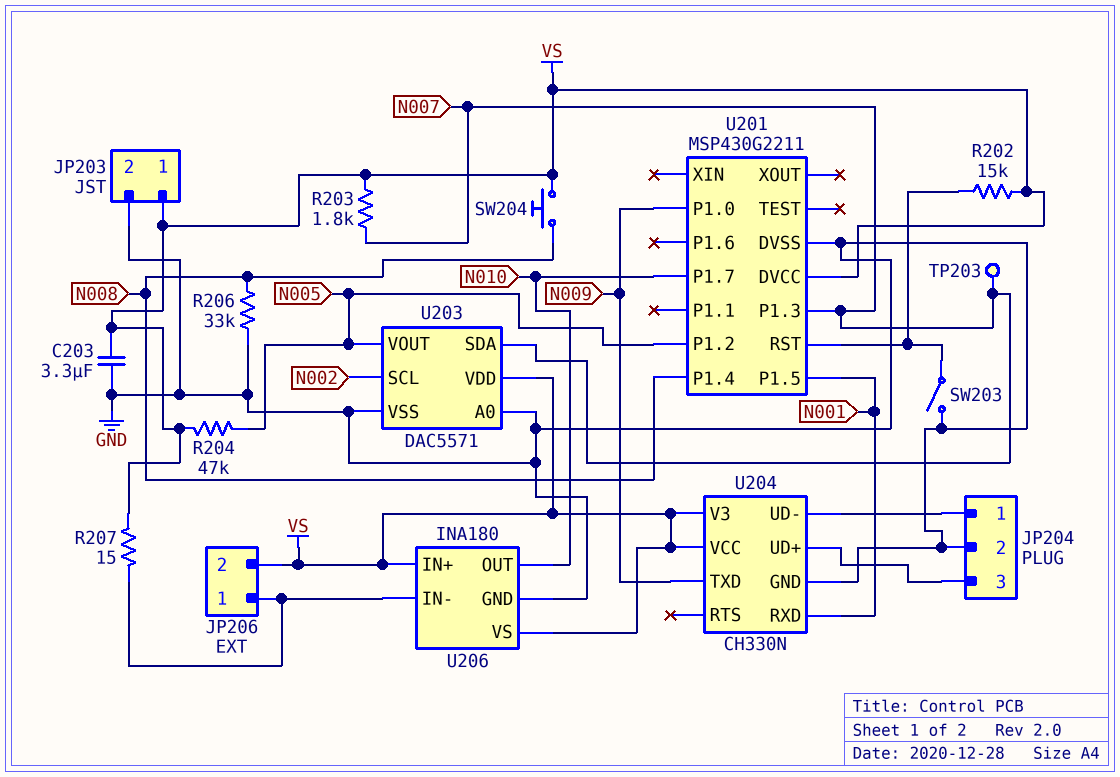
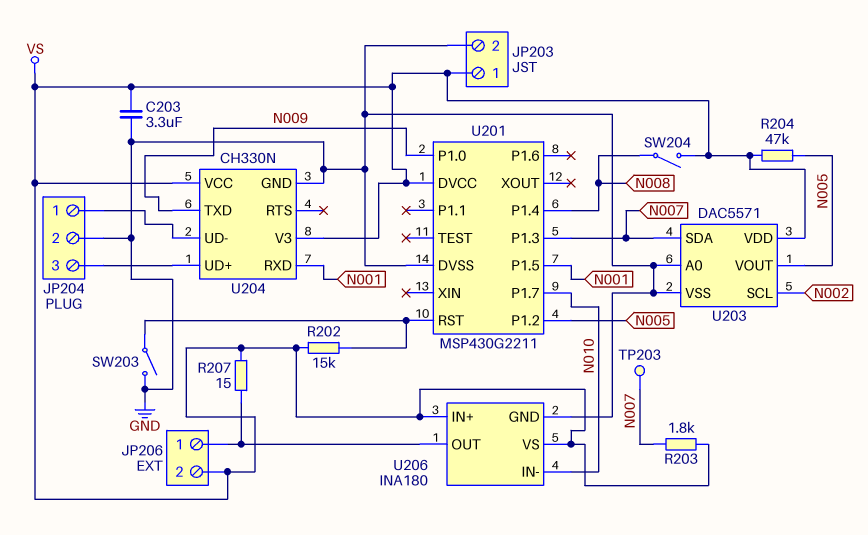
R206: 33k (GND, N008) -> none
SW204: button (N008, VS) -> switch (N008, VS)
U206 pin IN-: JP206/1 -> N010
U206 pin OUT: N010 -> JP206/1

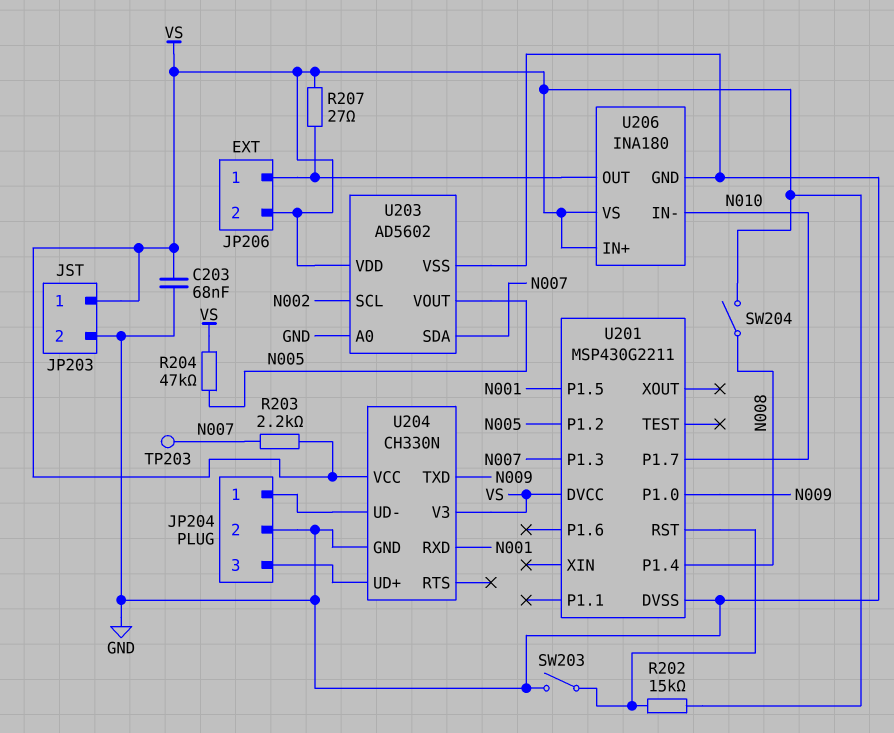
C203: 3.3uF (GND, VS) -> 68nF (GND, VS)
R203: 1.8k (N007, VS) -> 2.2k (N007, VS)
R207: 15 (JP206/1, VS) -> 27 (JP206/1, VS)
U203: DAC5571 -> AD5602

